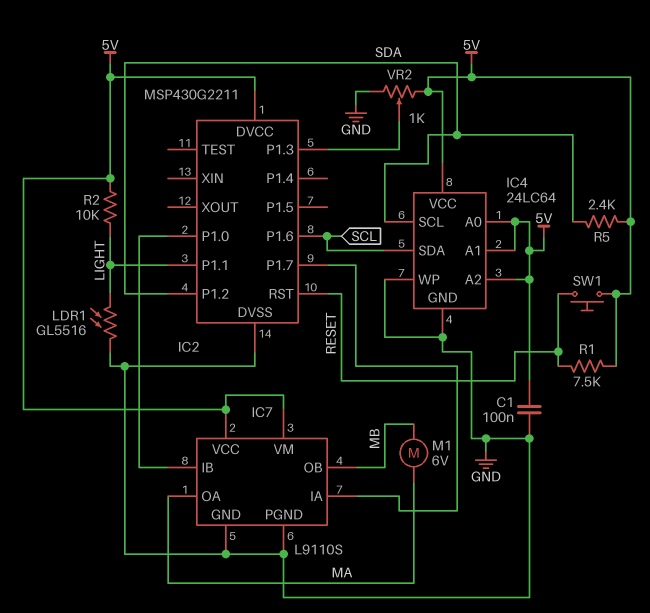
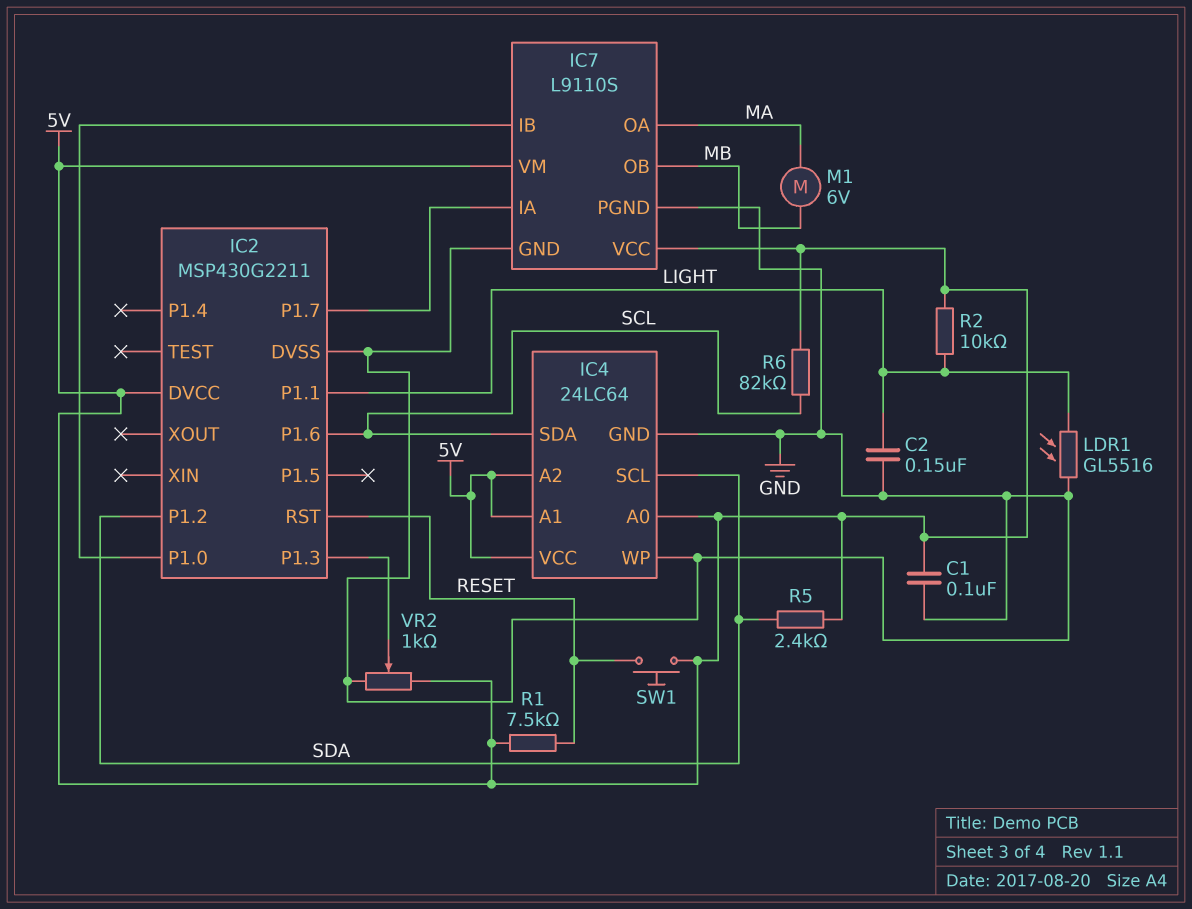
C2: none -> 150nF (GND, LIGHT)
R6: none -> 82k (5V, SCL)

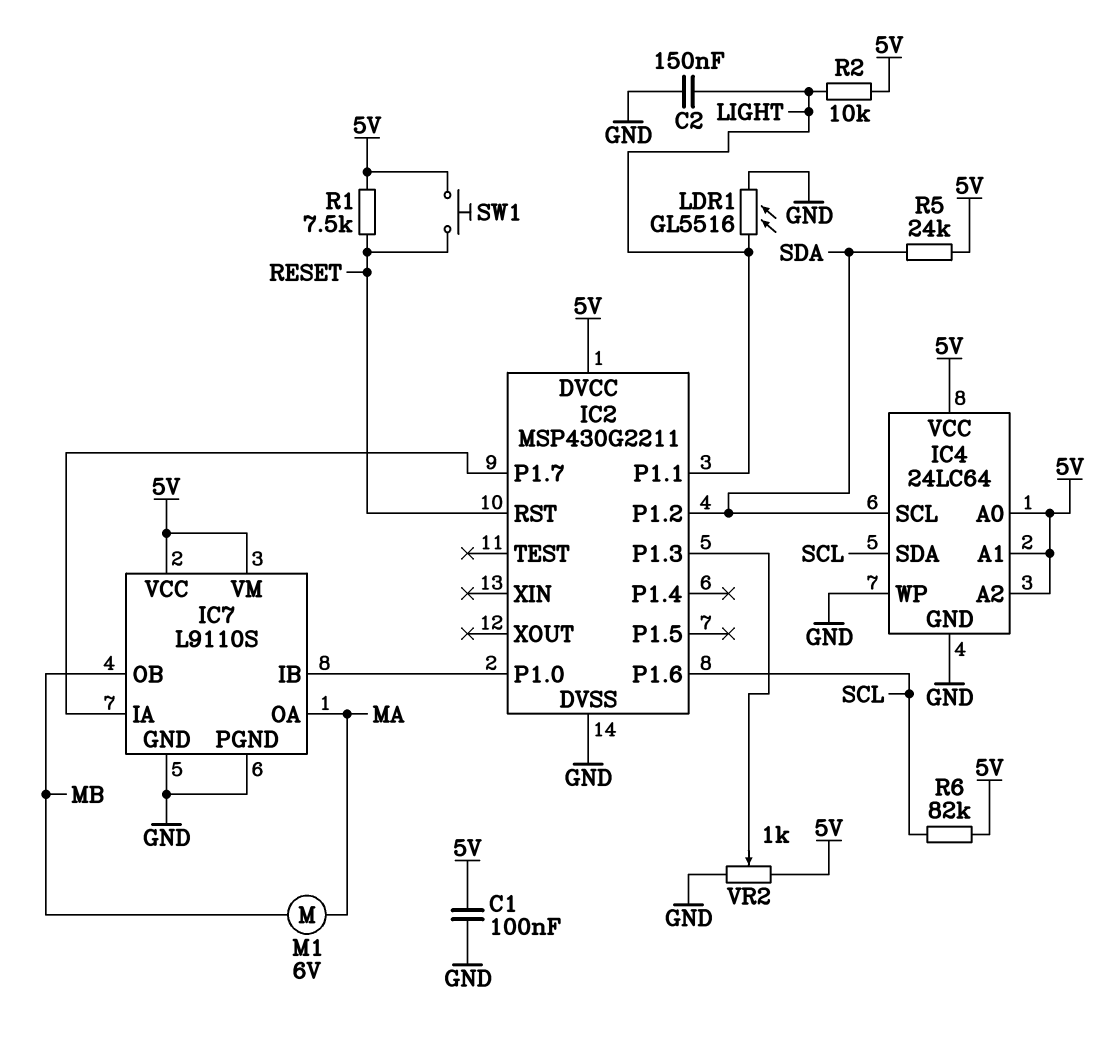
R5: 2.4k (5V, SDA) -> 24k (5V, SDA)

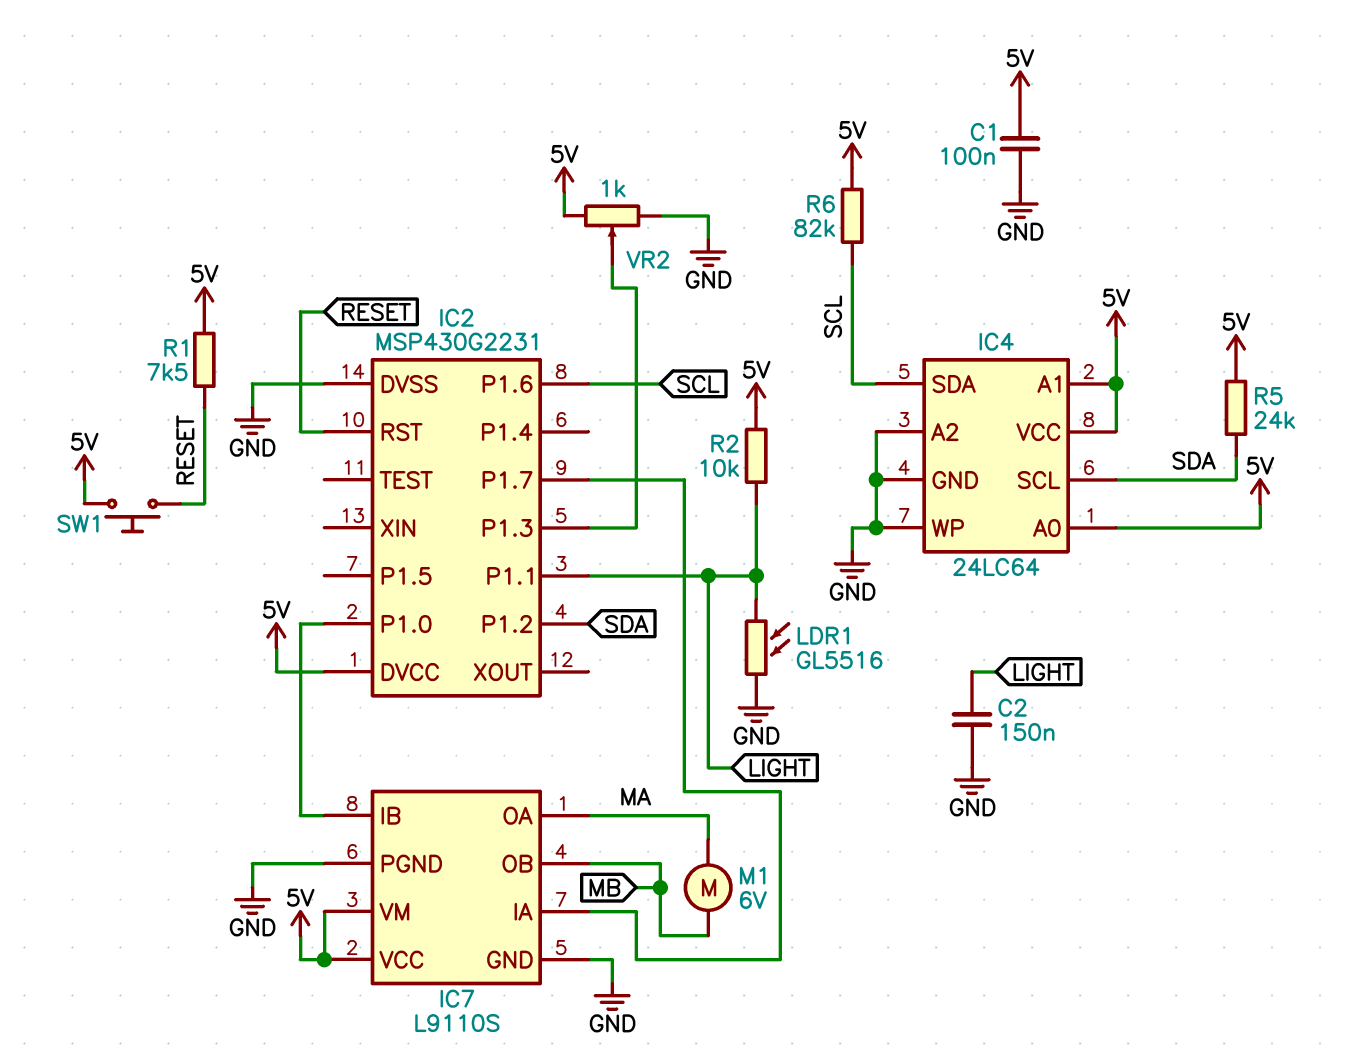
IC2: MSP430G2211 -> MSP430G2231
IC4 pin A2: 5V -> GND

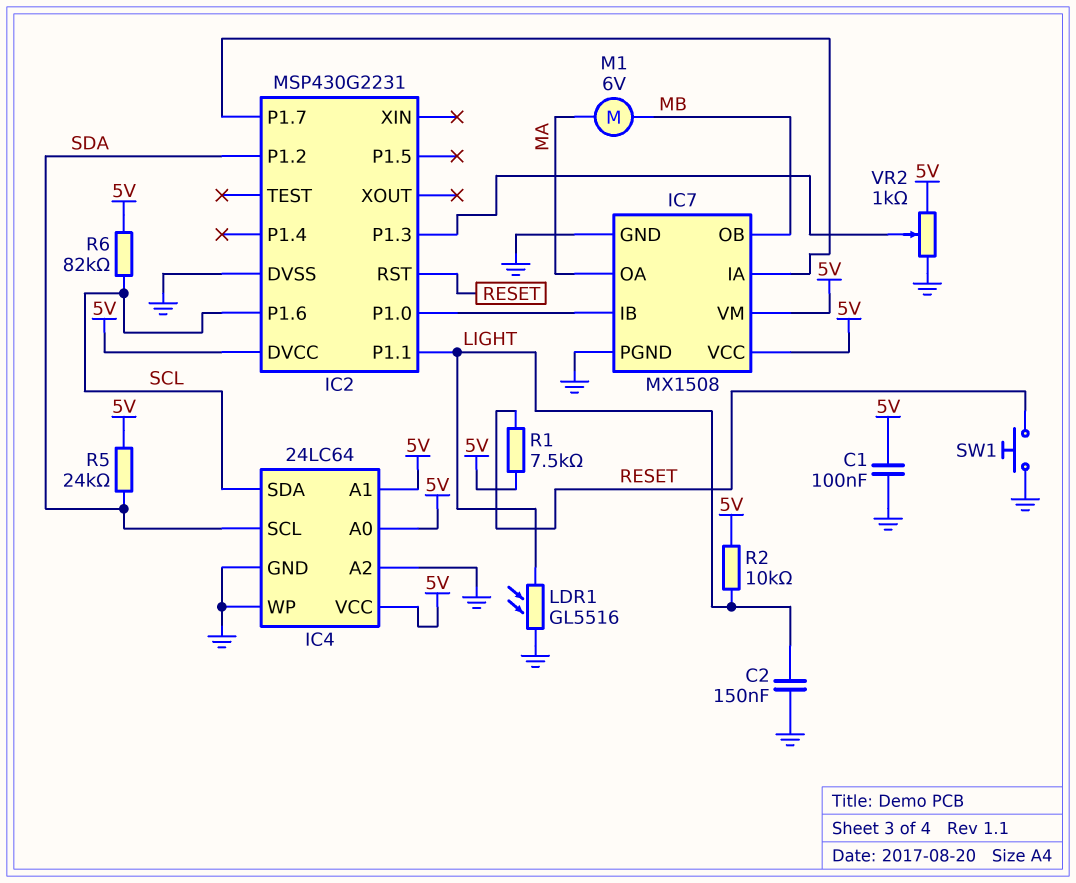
IC7: L9110S -> MX1508
SW1: button (5V, RESET) -> button (GND, RESET)

